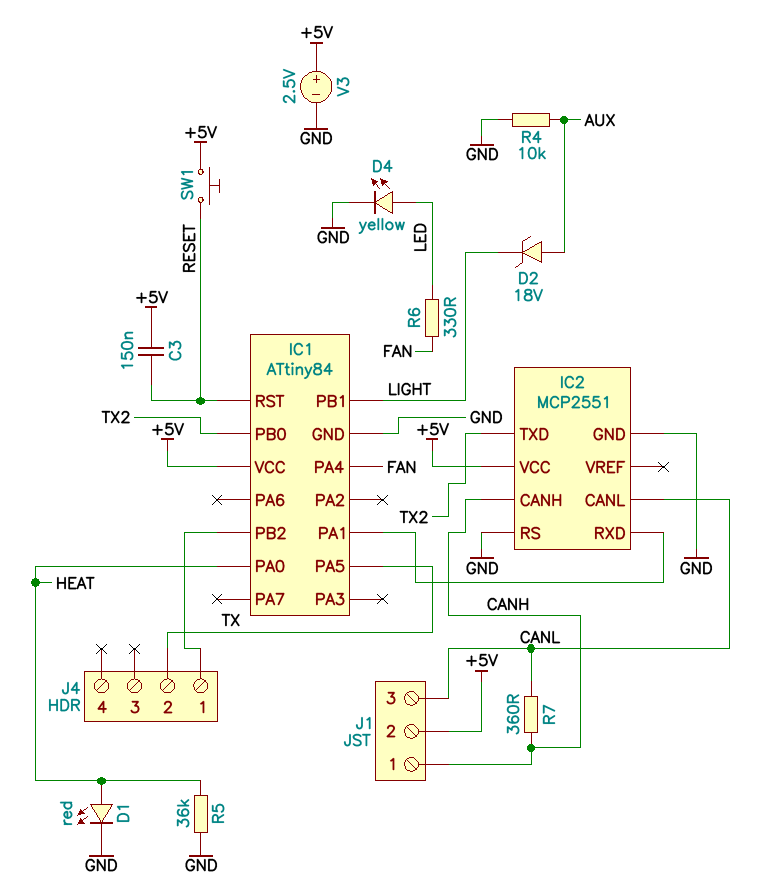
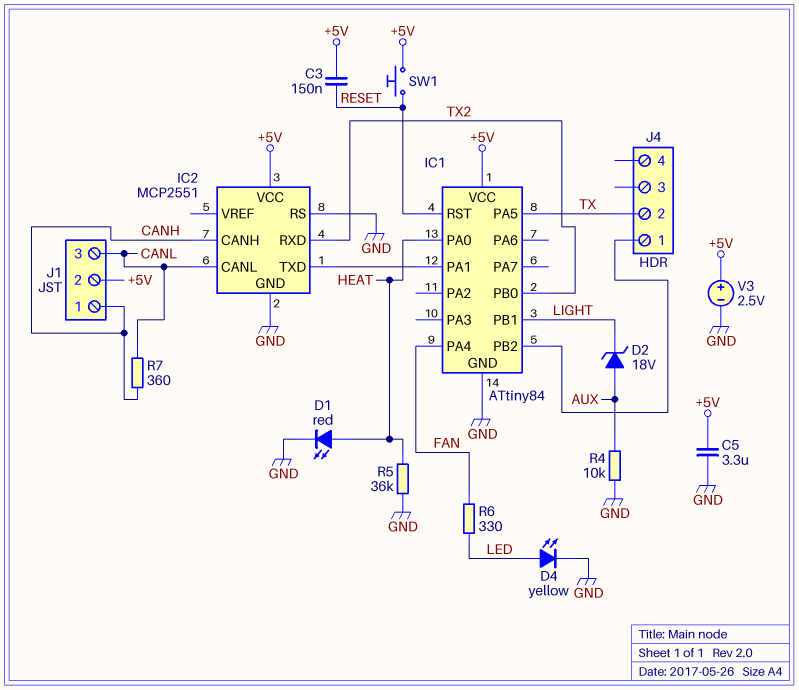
C5: none -> 3.3uF (+5V, GND)
IC2 pin RXD: IC1/PA1 -> TX2
IC2 pin TXD: TX2 -> IC1/PA1

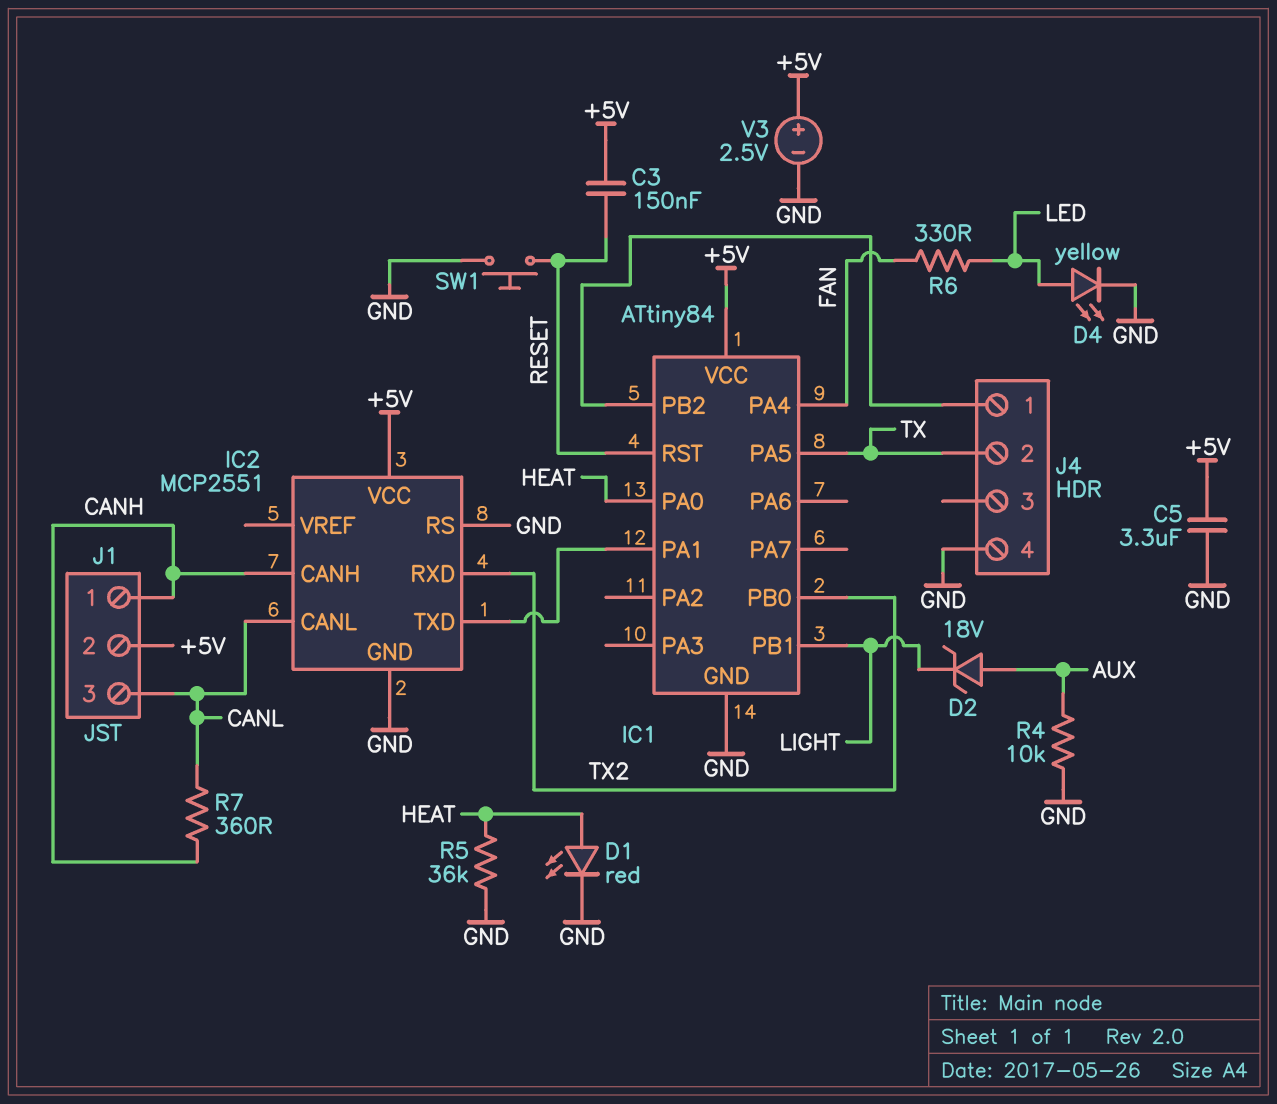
J4 pin 4: none -> GND
SW1: button (+5V, RESET) -> button (GND, RESET)

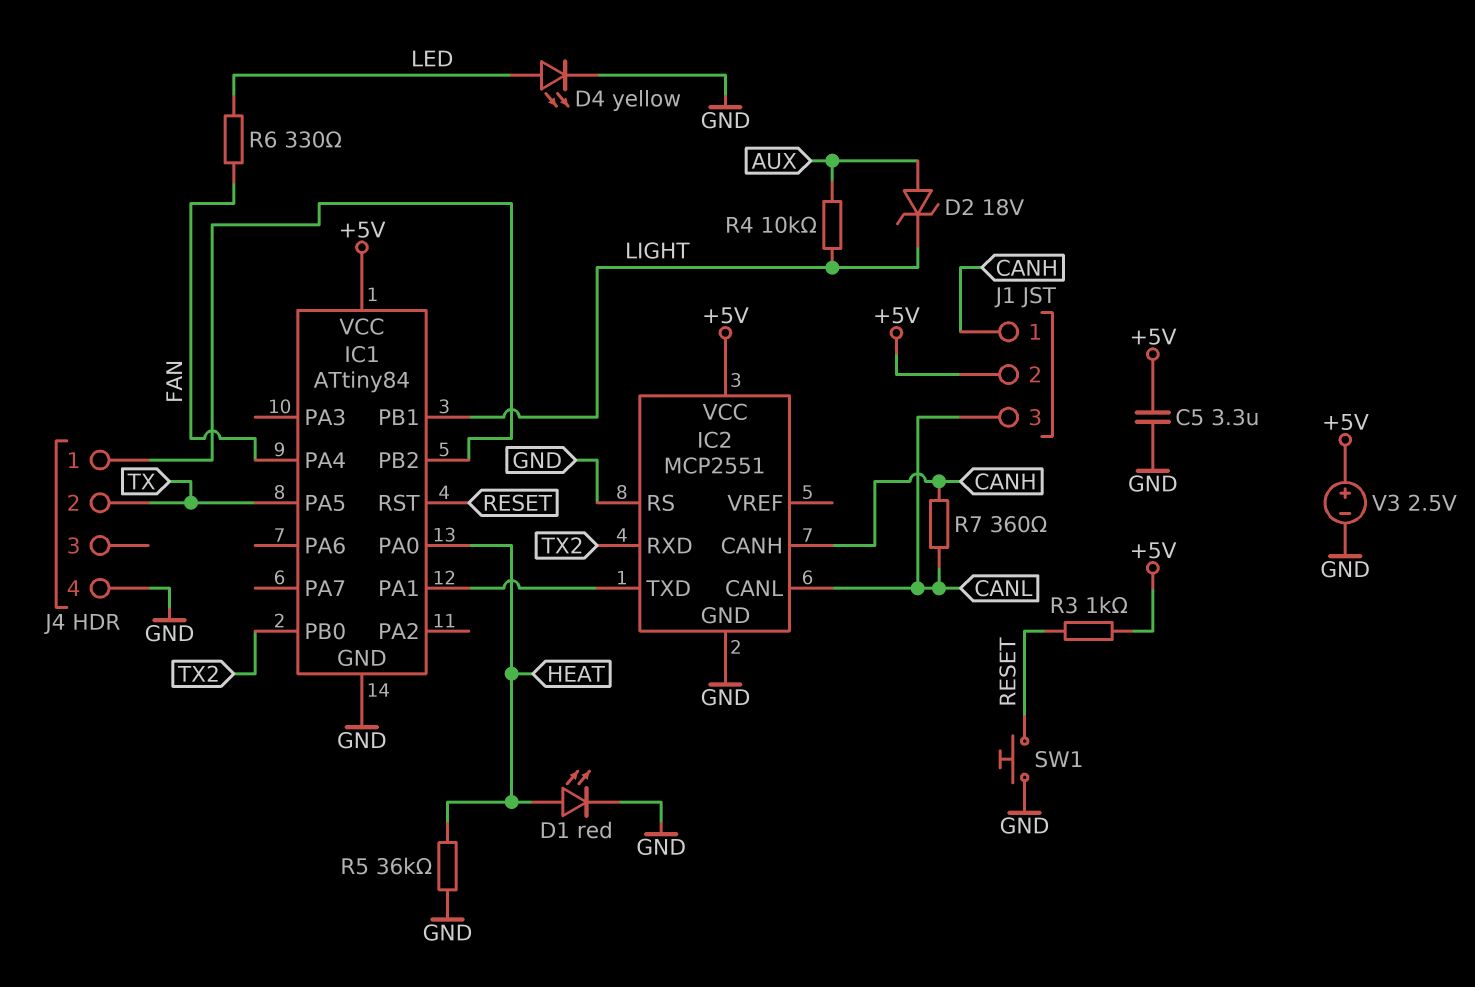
C3: 150nF (+5V, RESET) -> none
R3: none -> 1k (+5V, RESET)
R4: 10k (AUX, GND) -> 10k (AUX, LIGHT)

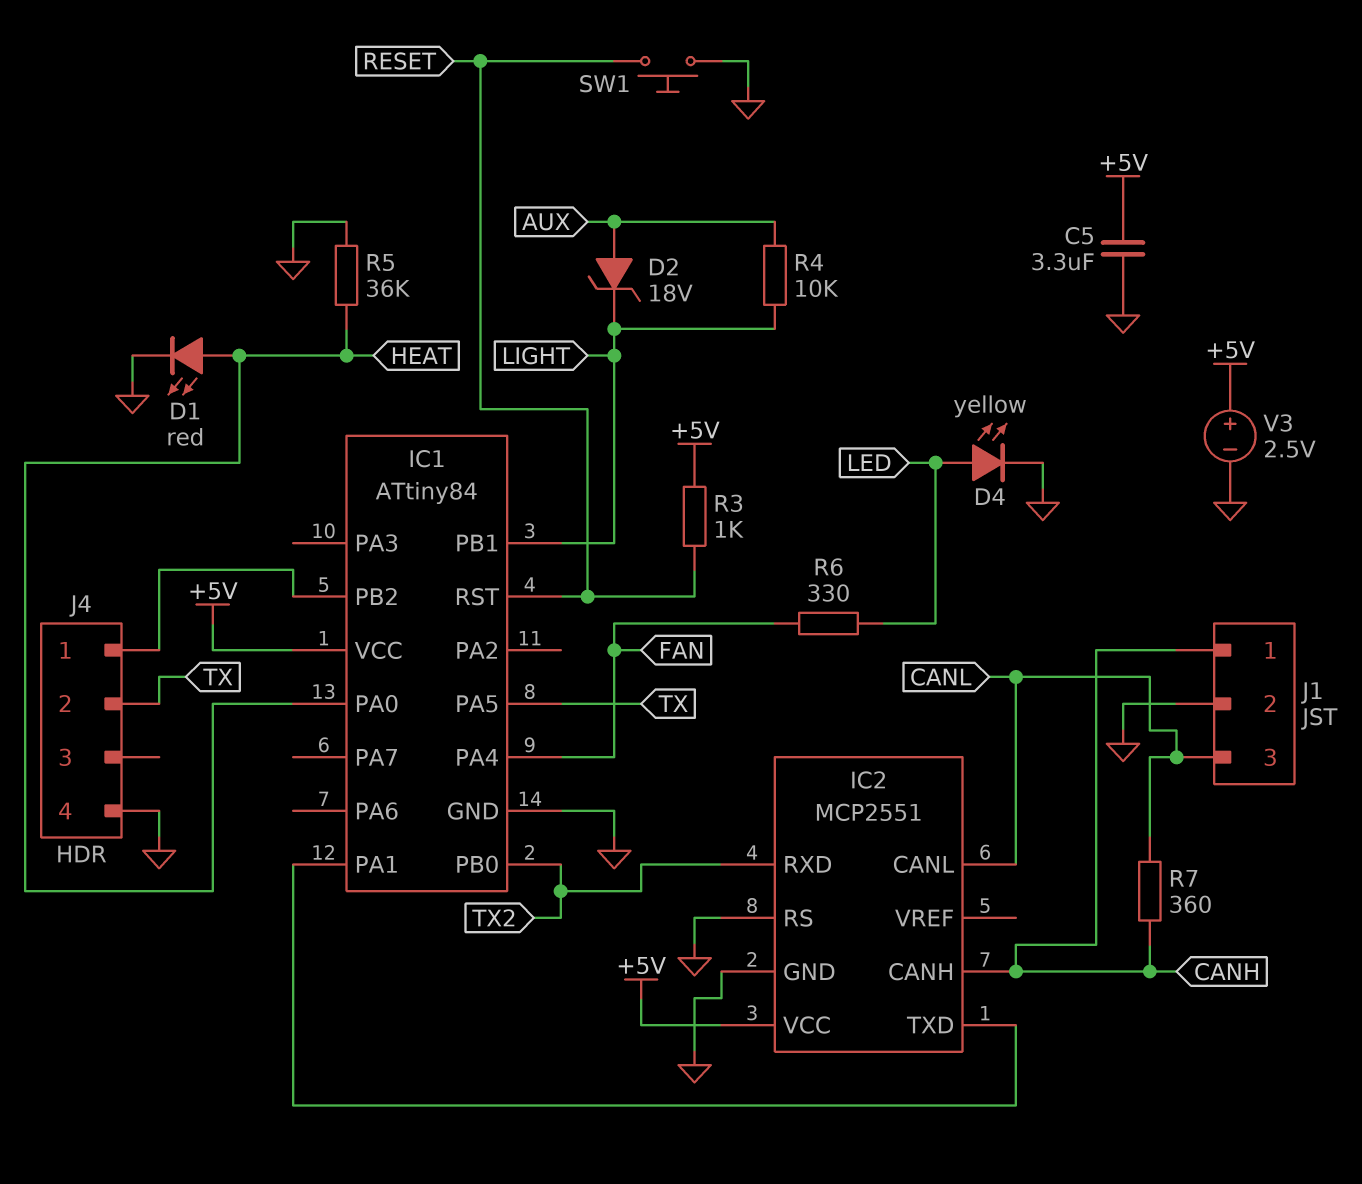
J1 pin 2: +5V -> GND

